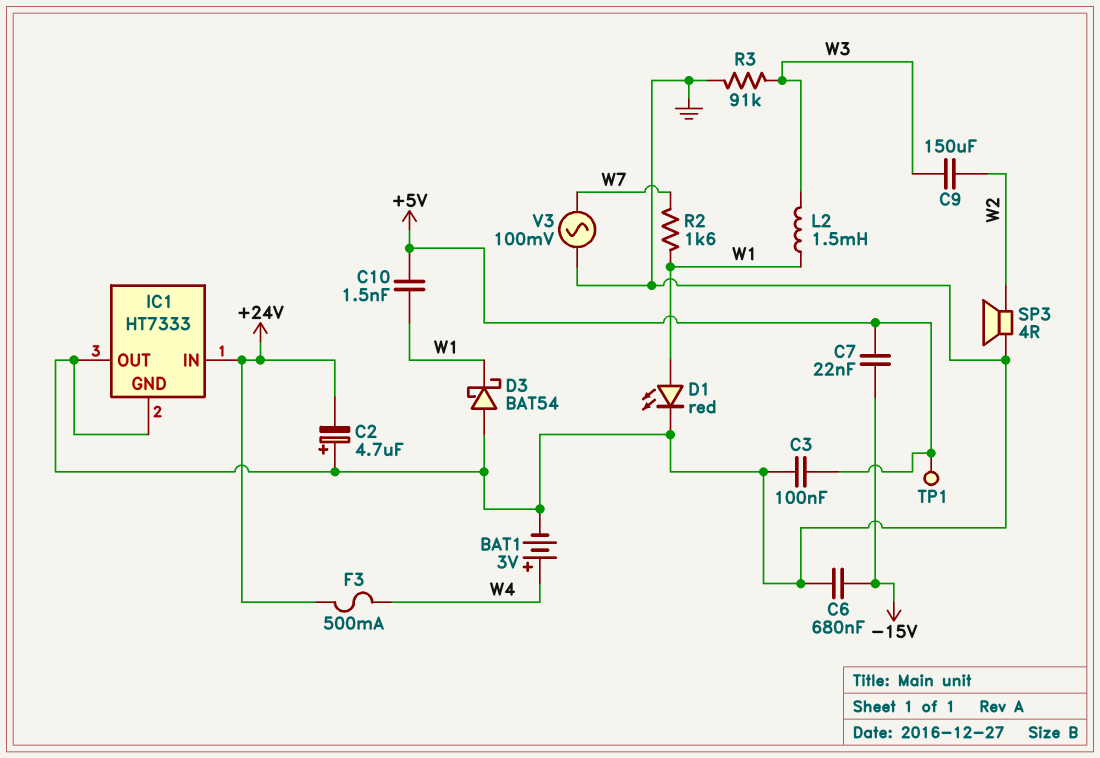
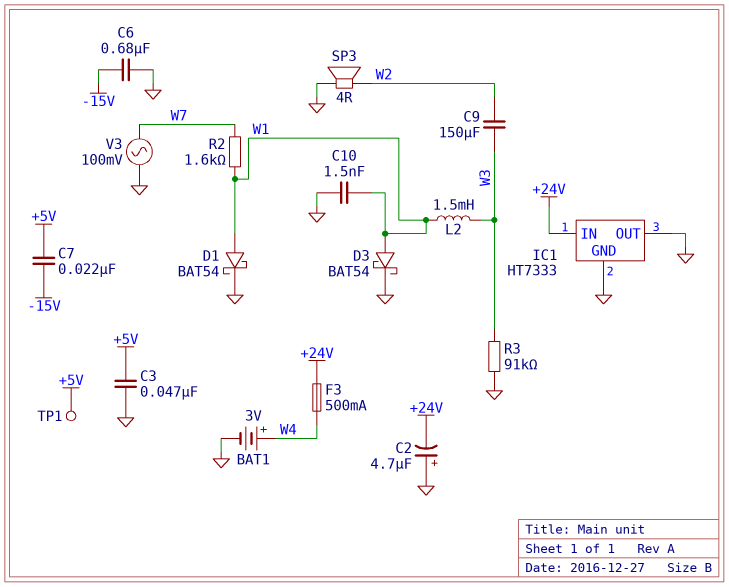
C3: 100nF (+5V, GND) -> 47nF (+5V, GND)
C10: 1.5nF (+5V, W1) -> 1.5nF (GND, W1)
D1: LED red (A W1, K GND) -> schottky BAT54 (A W1, K GND)
D3: schottky BAT54 (A GND, K W1) -> schottky BAT54 (A W1, K GND)

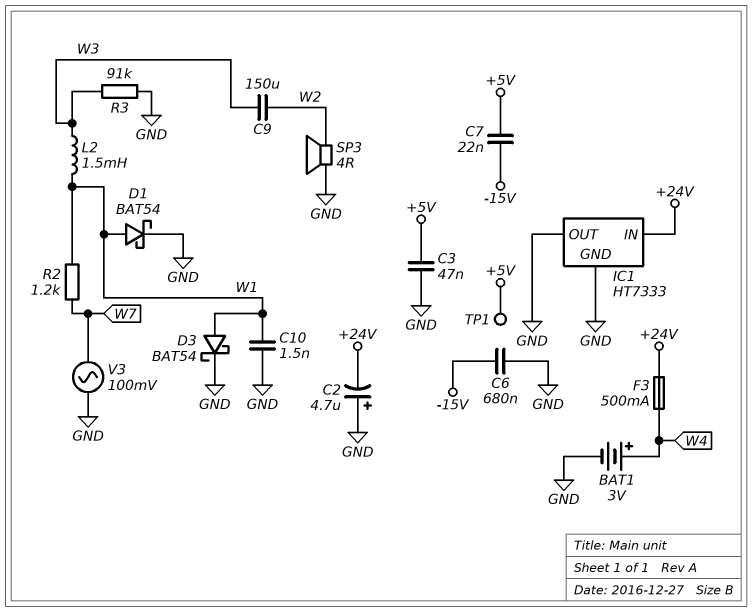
R2: 1.6k (W1, W7) -> 1.2k (W1, W7)

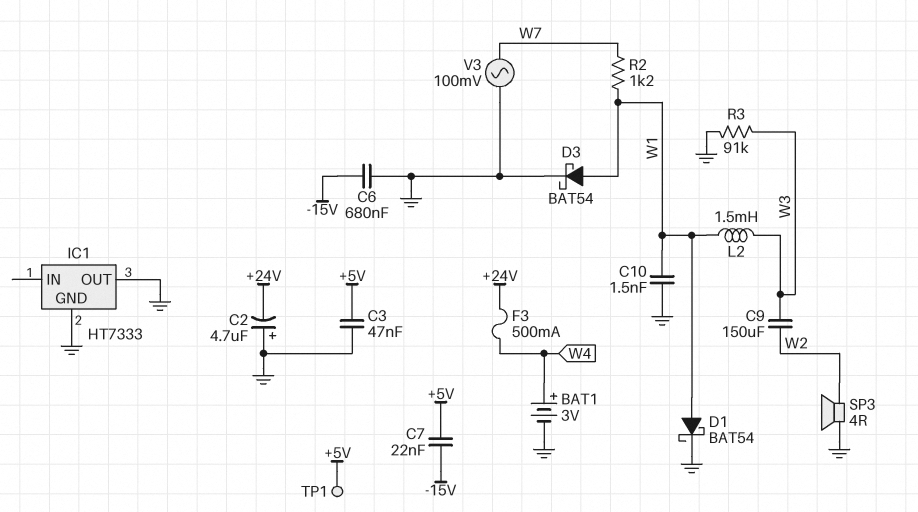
IC1 pin IN: +24V -> none

